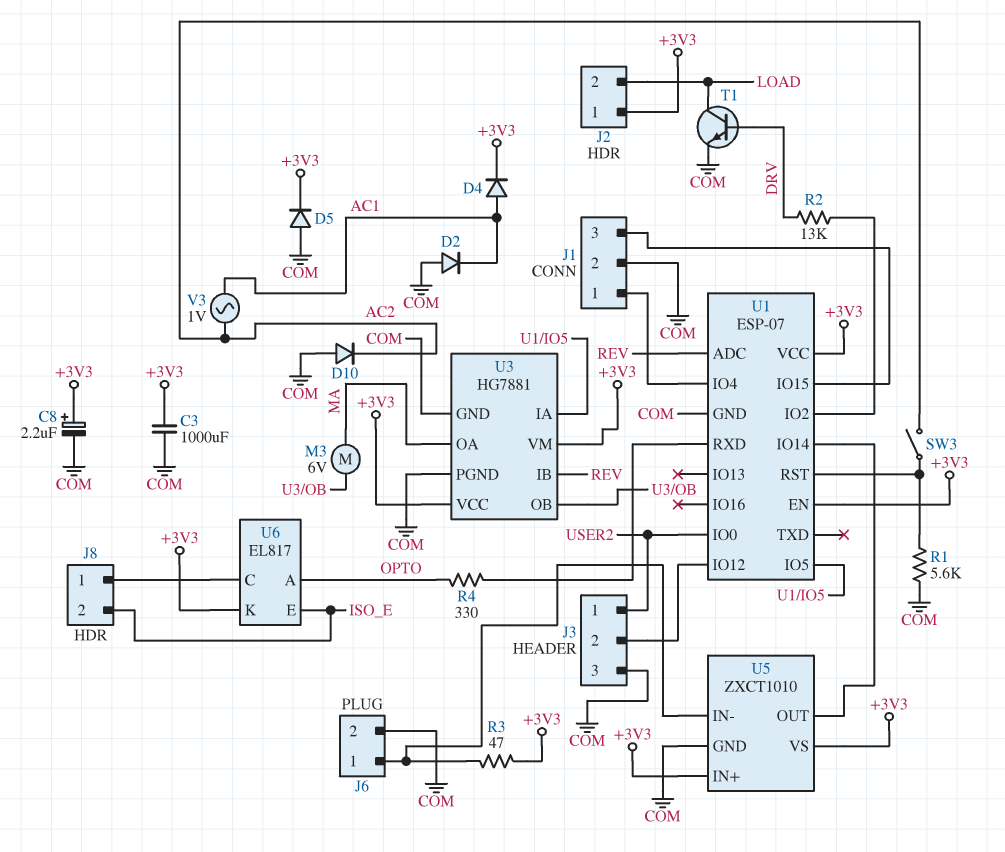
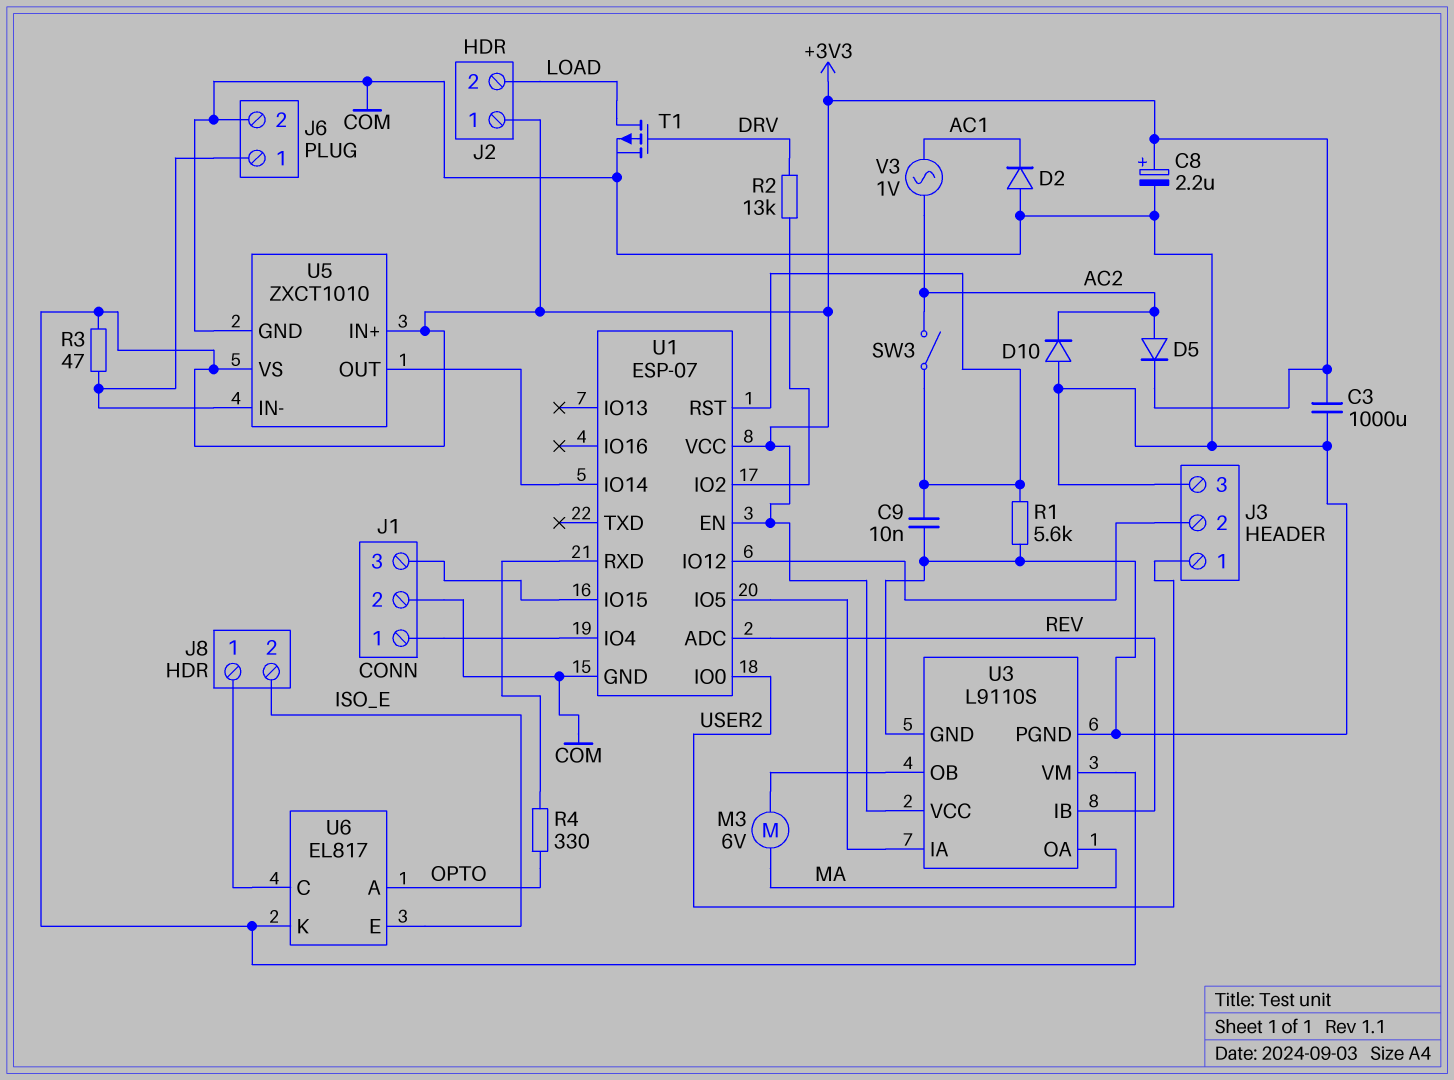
C9: none -> 10nF (COM, U1/RST)
D4: diode (A AC1, K +3V3) -> none
D5: diode (A COM, K +3V3) -> diode (A AC2, K +3V3)
T1: NPN (B DRV, C LOAD, E COM) -> PMOS (G DRV, D LOAD, S COM)
U3: HG7881 -> L9110S

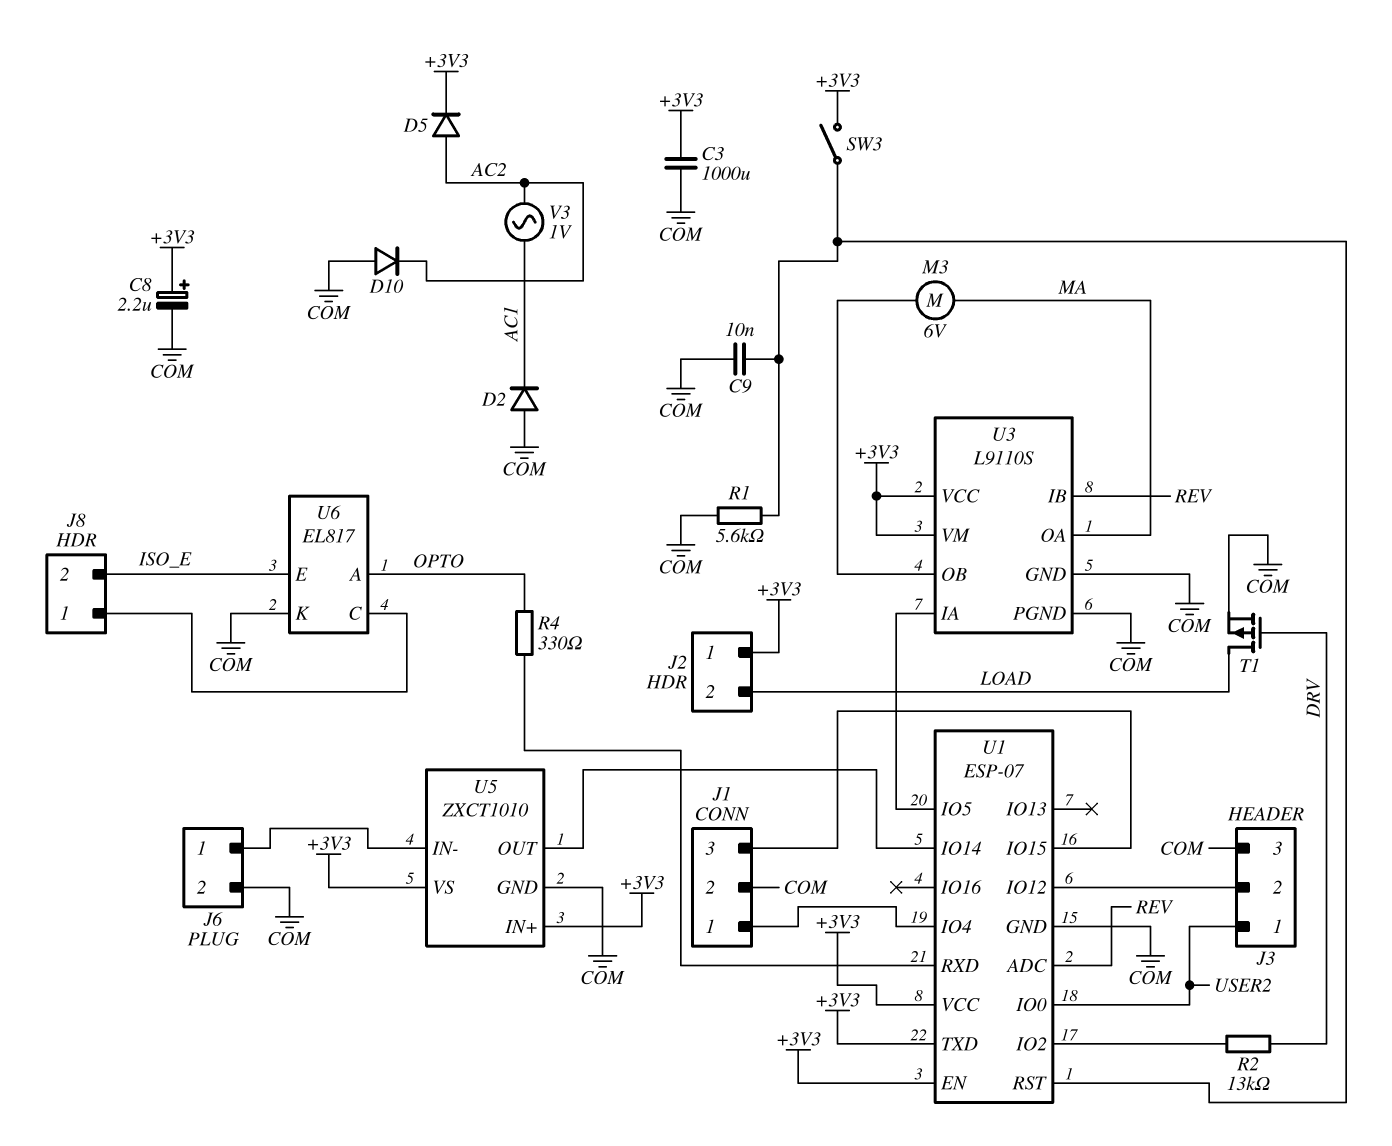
R3: 47 (+3V3, J6/1) -> none
SW3: switch (AC2, U1/RST) -> switch (+3V3, U1/RST)
U1 pin TXD: none -> +3V3
U6 pin K: +3V3 -> COM

